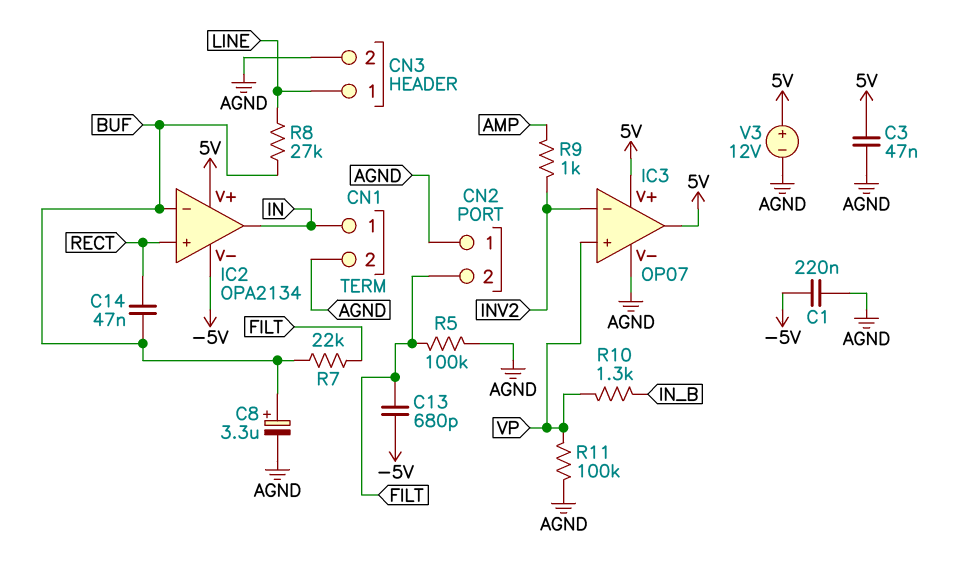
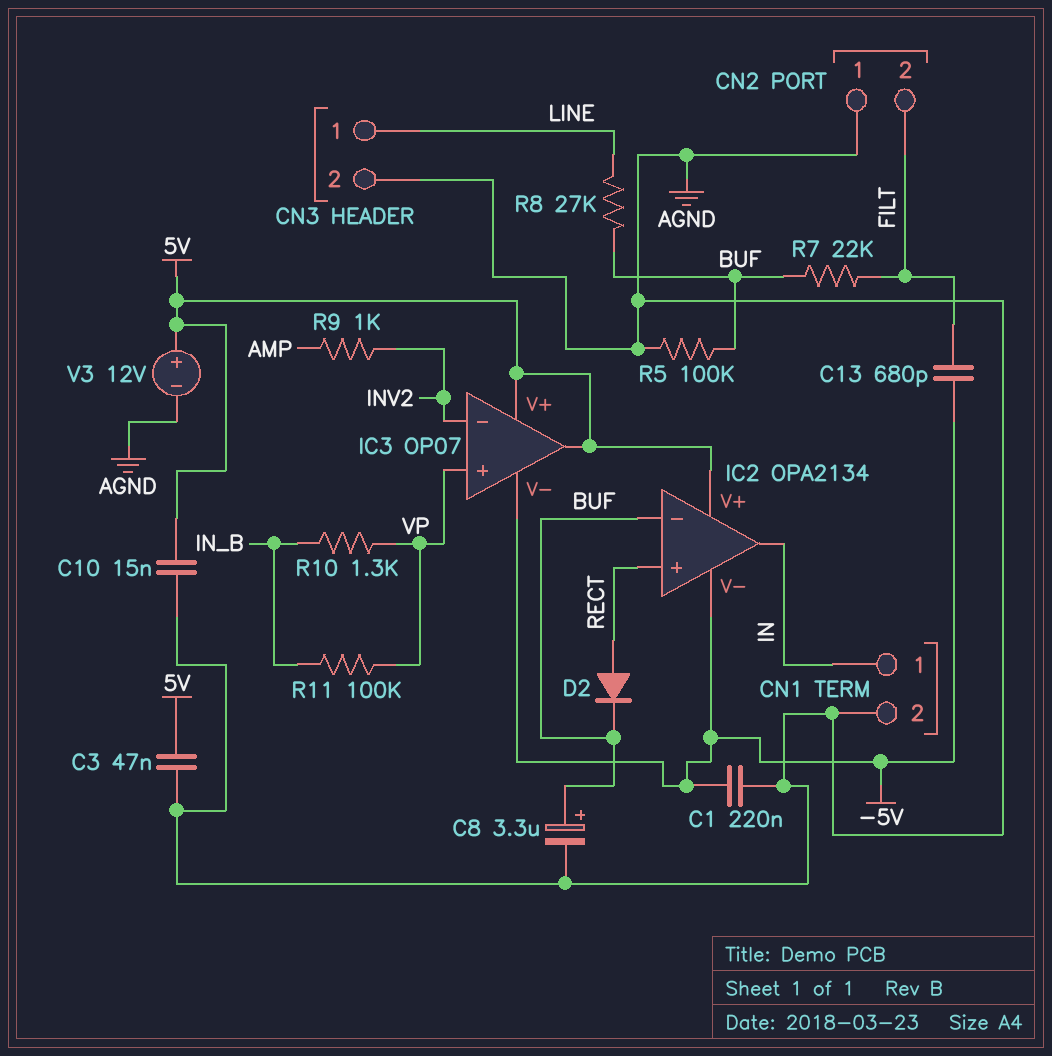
C10: none -> 15nF (5V, AGND)
C14: 47nF (BUF, RECT) -> none
D2: none -> diode (A RECT, K BUF)
IC3 pin V-: AGND -> -5V
R5: 100k (AGND, FILT) -> 100k (AGND, BUF)
R11: 100k (AGND, VP) -> 100k (IN_B, VP)

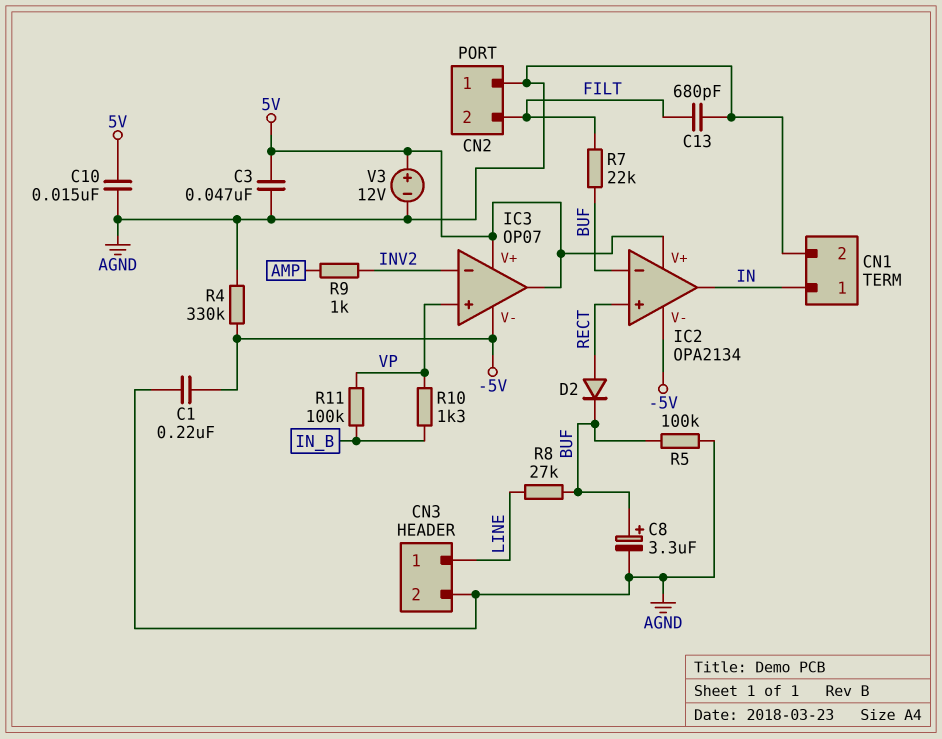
C13: 680pF (-5V, FILT) -> 680pF (AGND, FILT)
R4: none -> 330k (-5V, AGND)

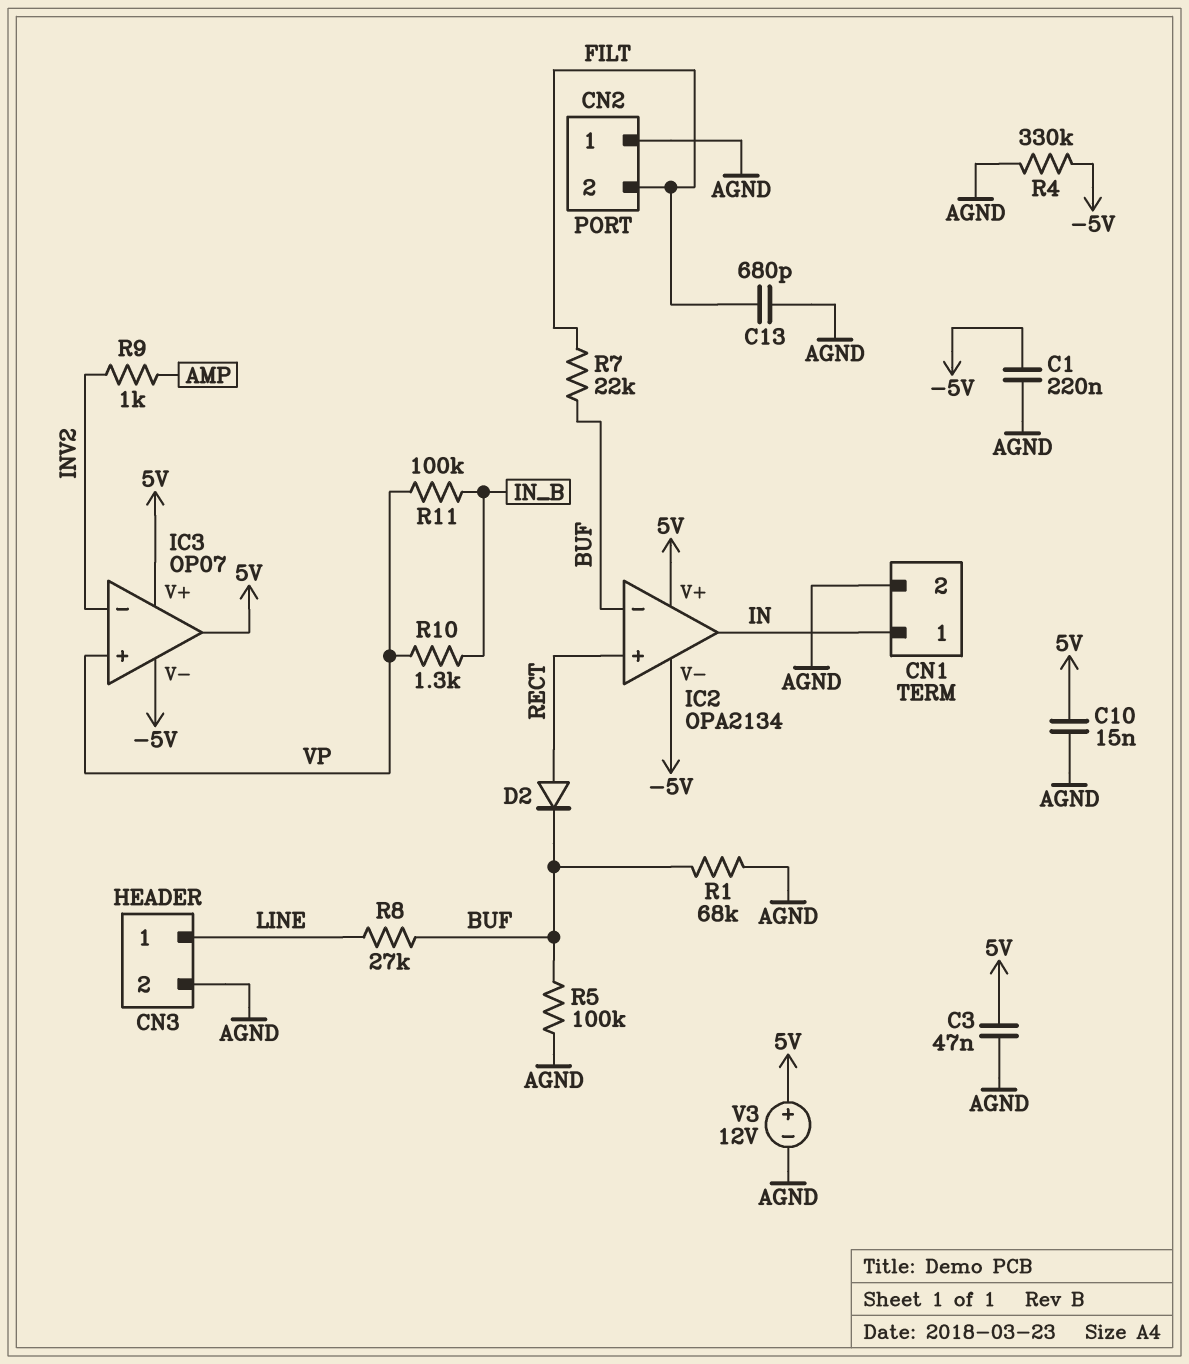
C8: 3.3uF (plus BUF, minus AGND) -> none
R1: none -> 68k (AGND, BUF)

